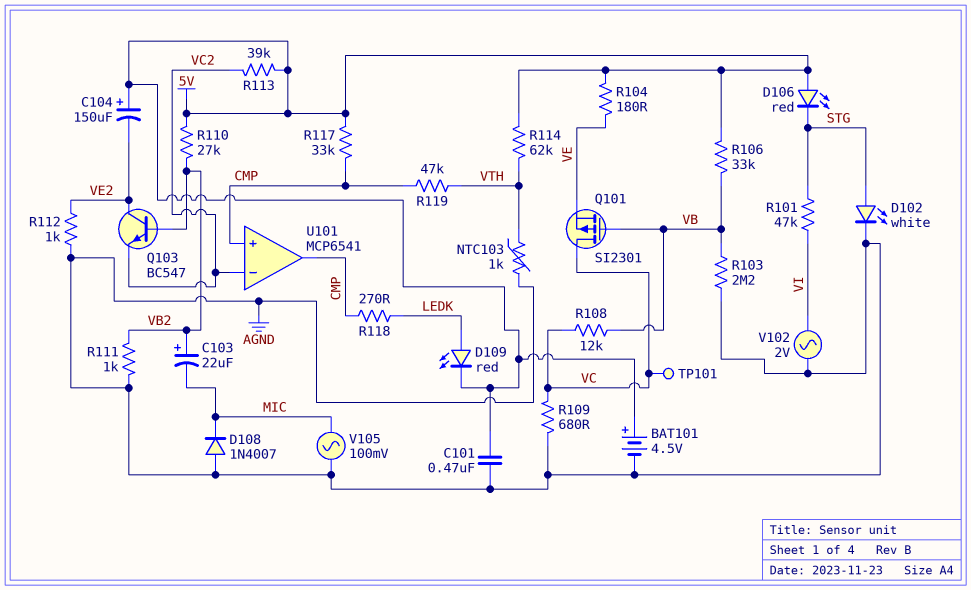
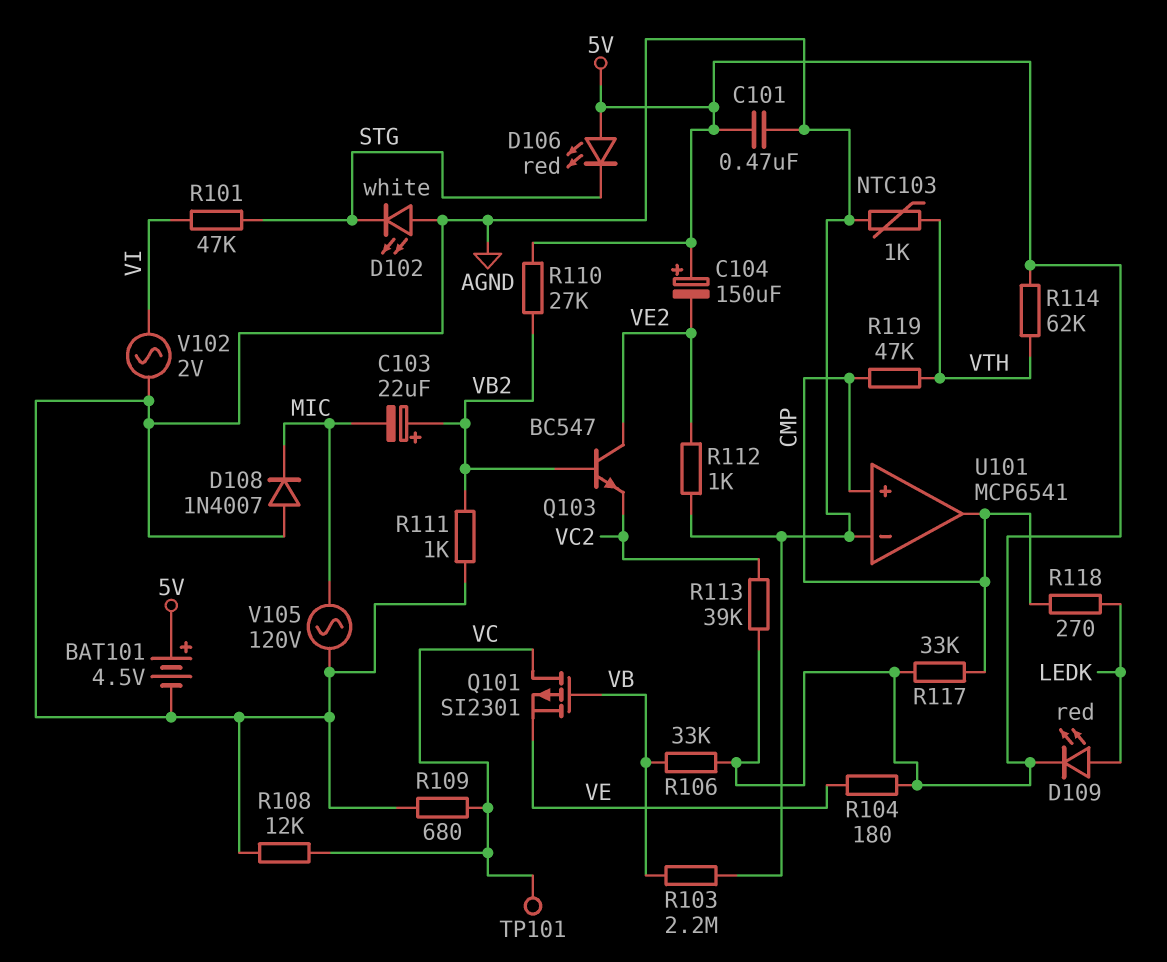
D102: LED white (A STG, K AGND) -> LED white (A AGND, K STG)
R108: 12k (VB, VC) -> 12k (AGND, VC)
U101 pin in-: VC2 -> AGND
V105: AC 100mV (AGND, MIC) -> AC 120V (AGND, MIC)

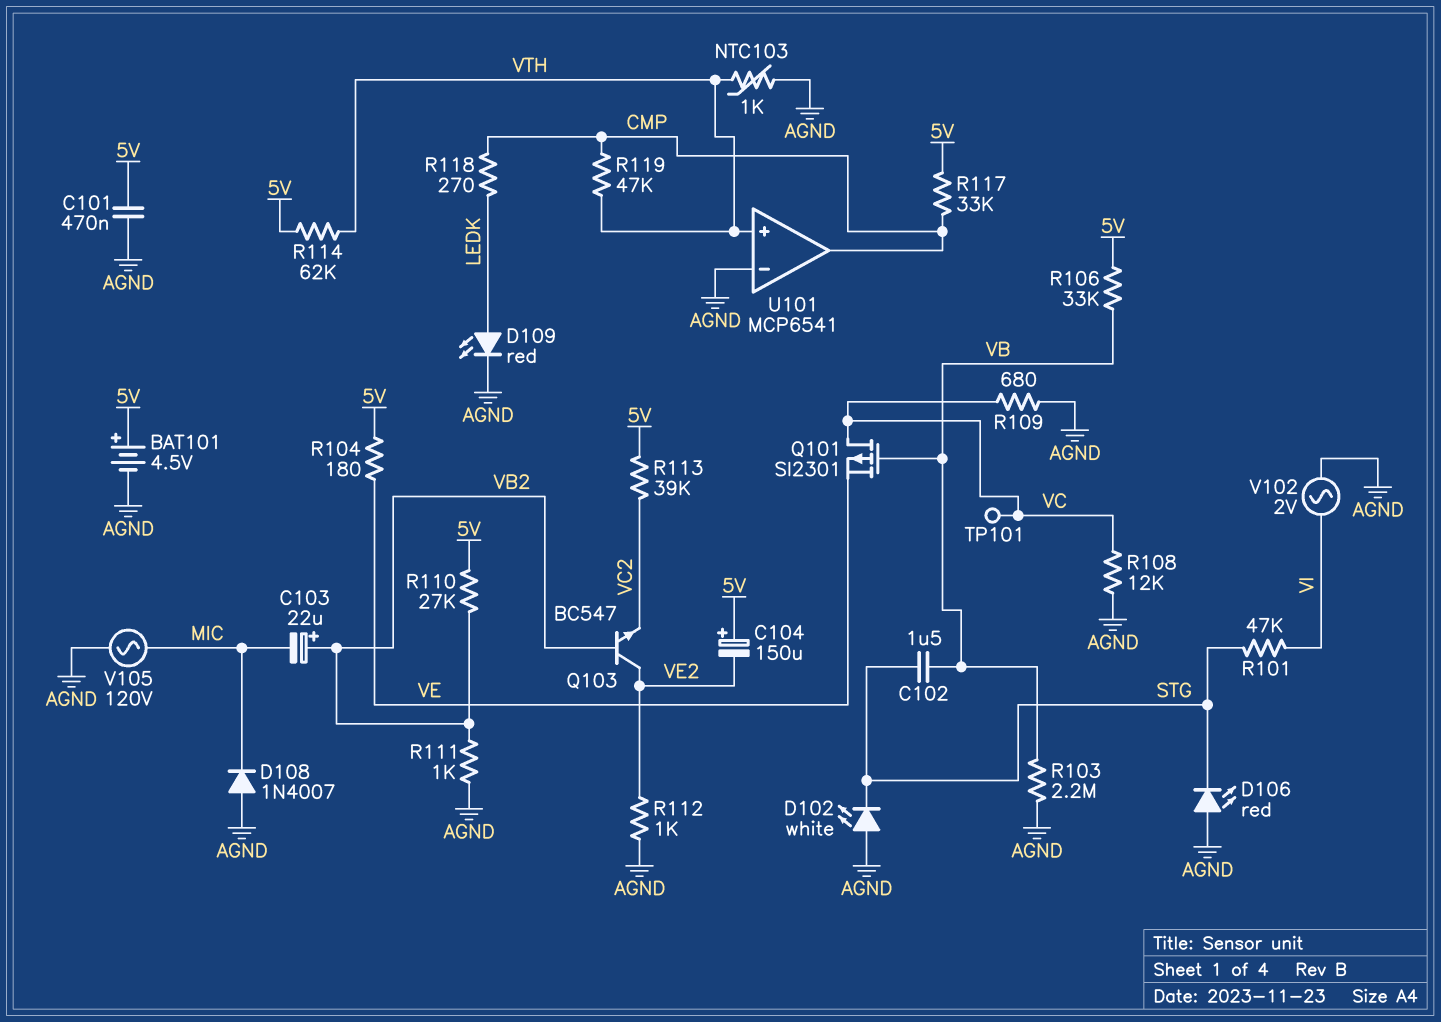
C102: none -> 1.5uF (STG, VB)
D106: LED red (A 5V, K STG) -> LED red (A AGND, K STG)
D109: LED red (A LEDK, K 5V) -> LED red (A LEDK, K AGND)
U101 pin in+: CMP -> VTH

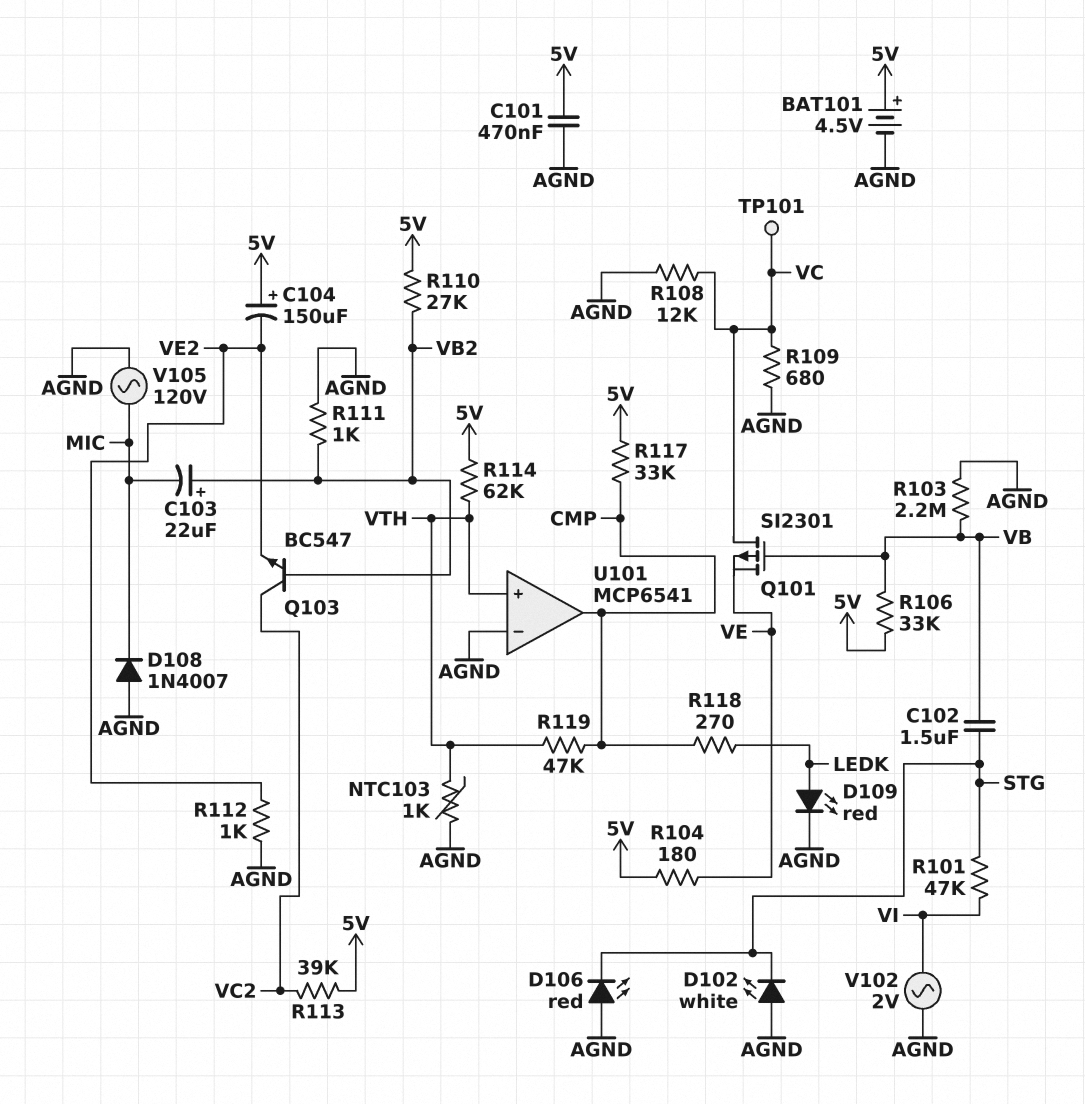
Q103: NPN BC547 (B VB2, C VE2, E VC2) -> NPN BC547 (B VB2, C VC2, E VE2)

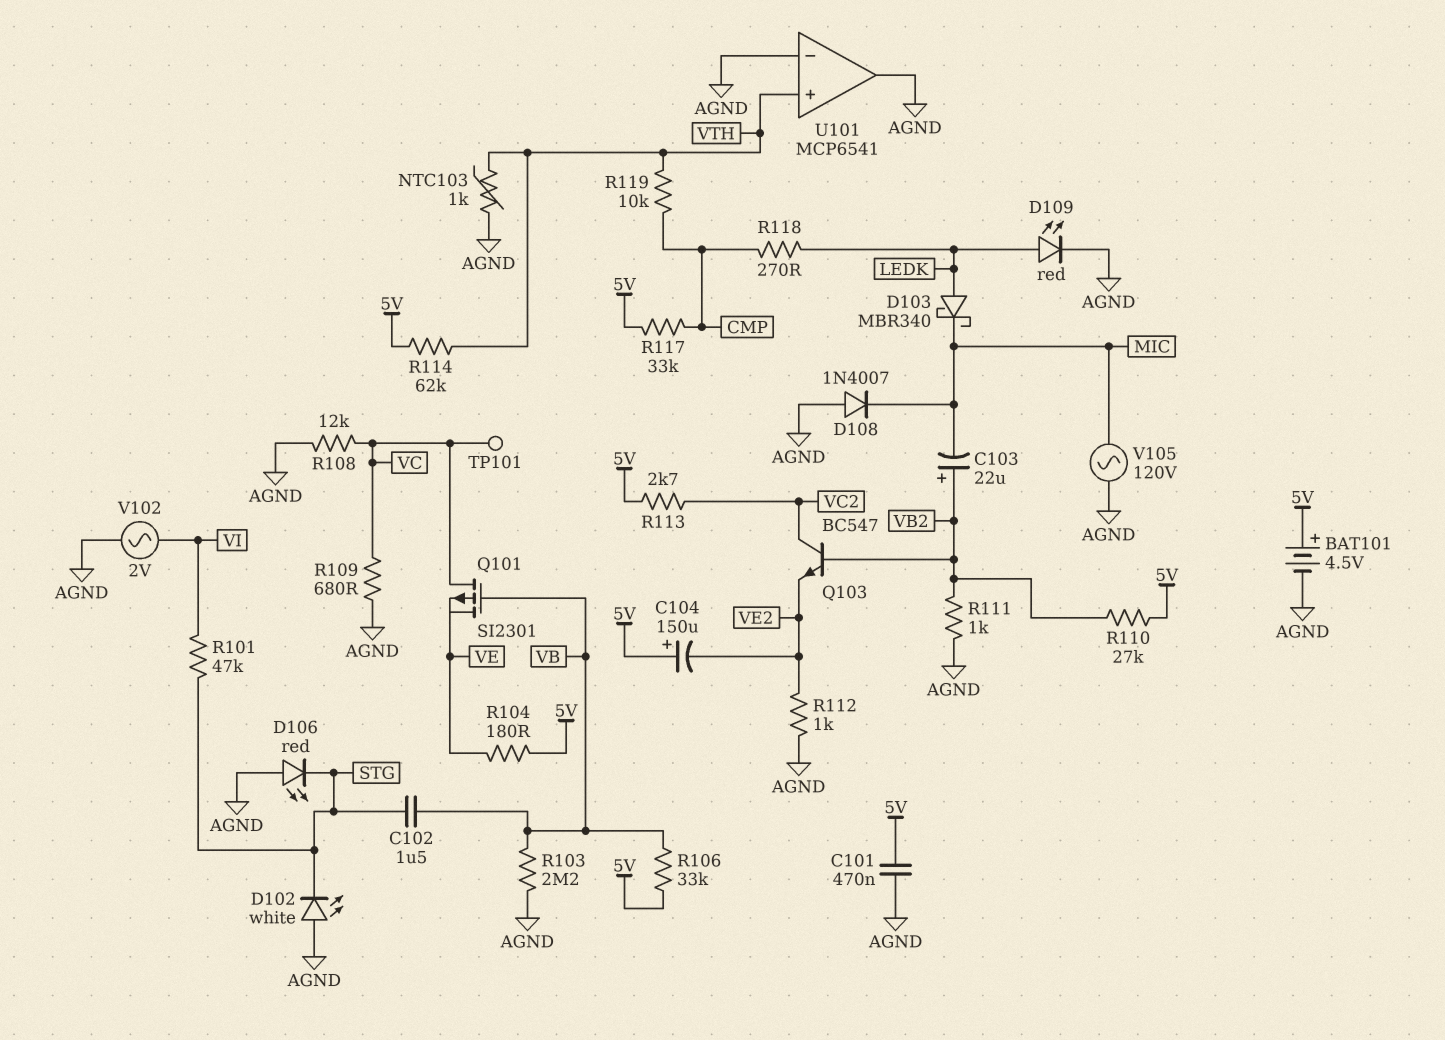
D103: none -> schottky MBR340 (A LEDK, K MIC)
R113: 39k (5V, VC2) -> 2.7k (5V, VC2)
R119: 47k (CMP, VTH) -> 10k (CMP, VTH)
U101 pin out: CMP -> AGND

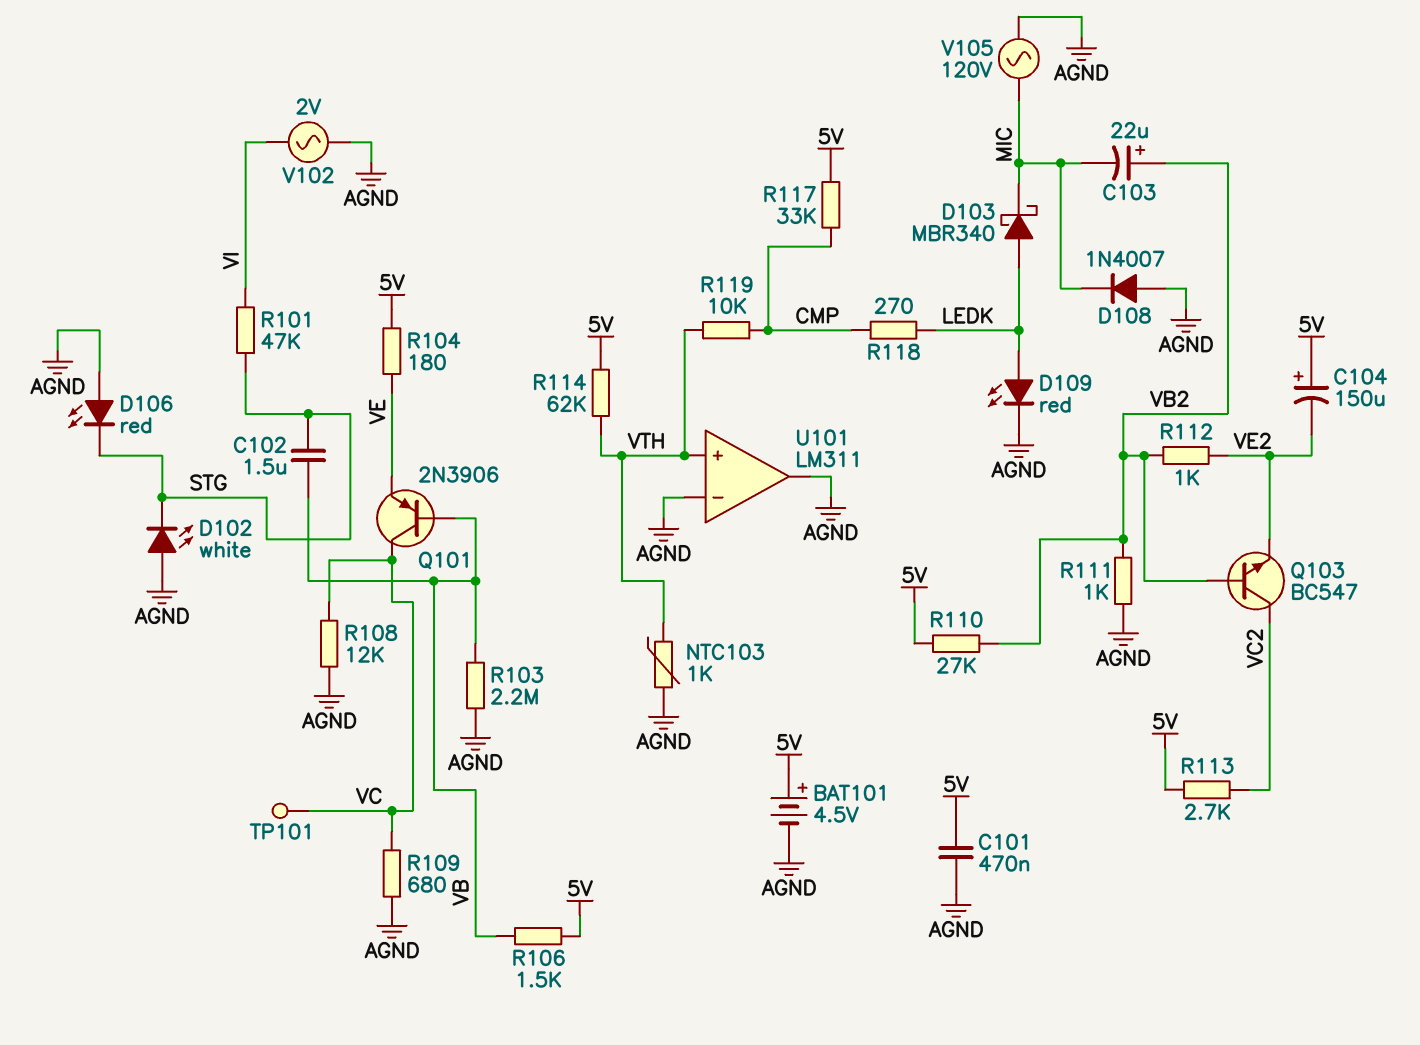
Q101: PMOS SI2301 (G VB, D VC, S VE) -> PNP 2N3906 (B VB, C VC, E VE)
R106: 33k (5V, VB) -> 1.5k (5V, VB)
R112: 1k (AGND, VE2) -> 1k (VB2, VE2)
U101: MCP6541 -> LM311

